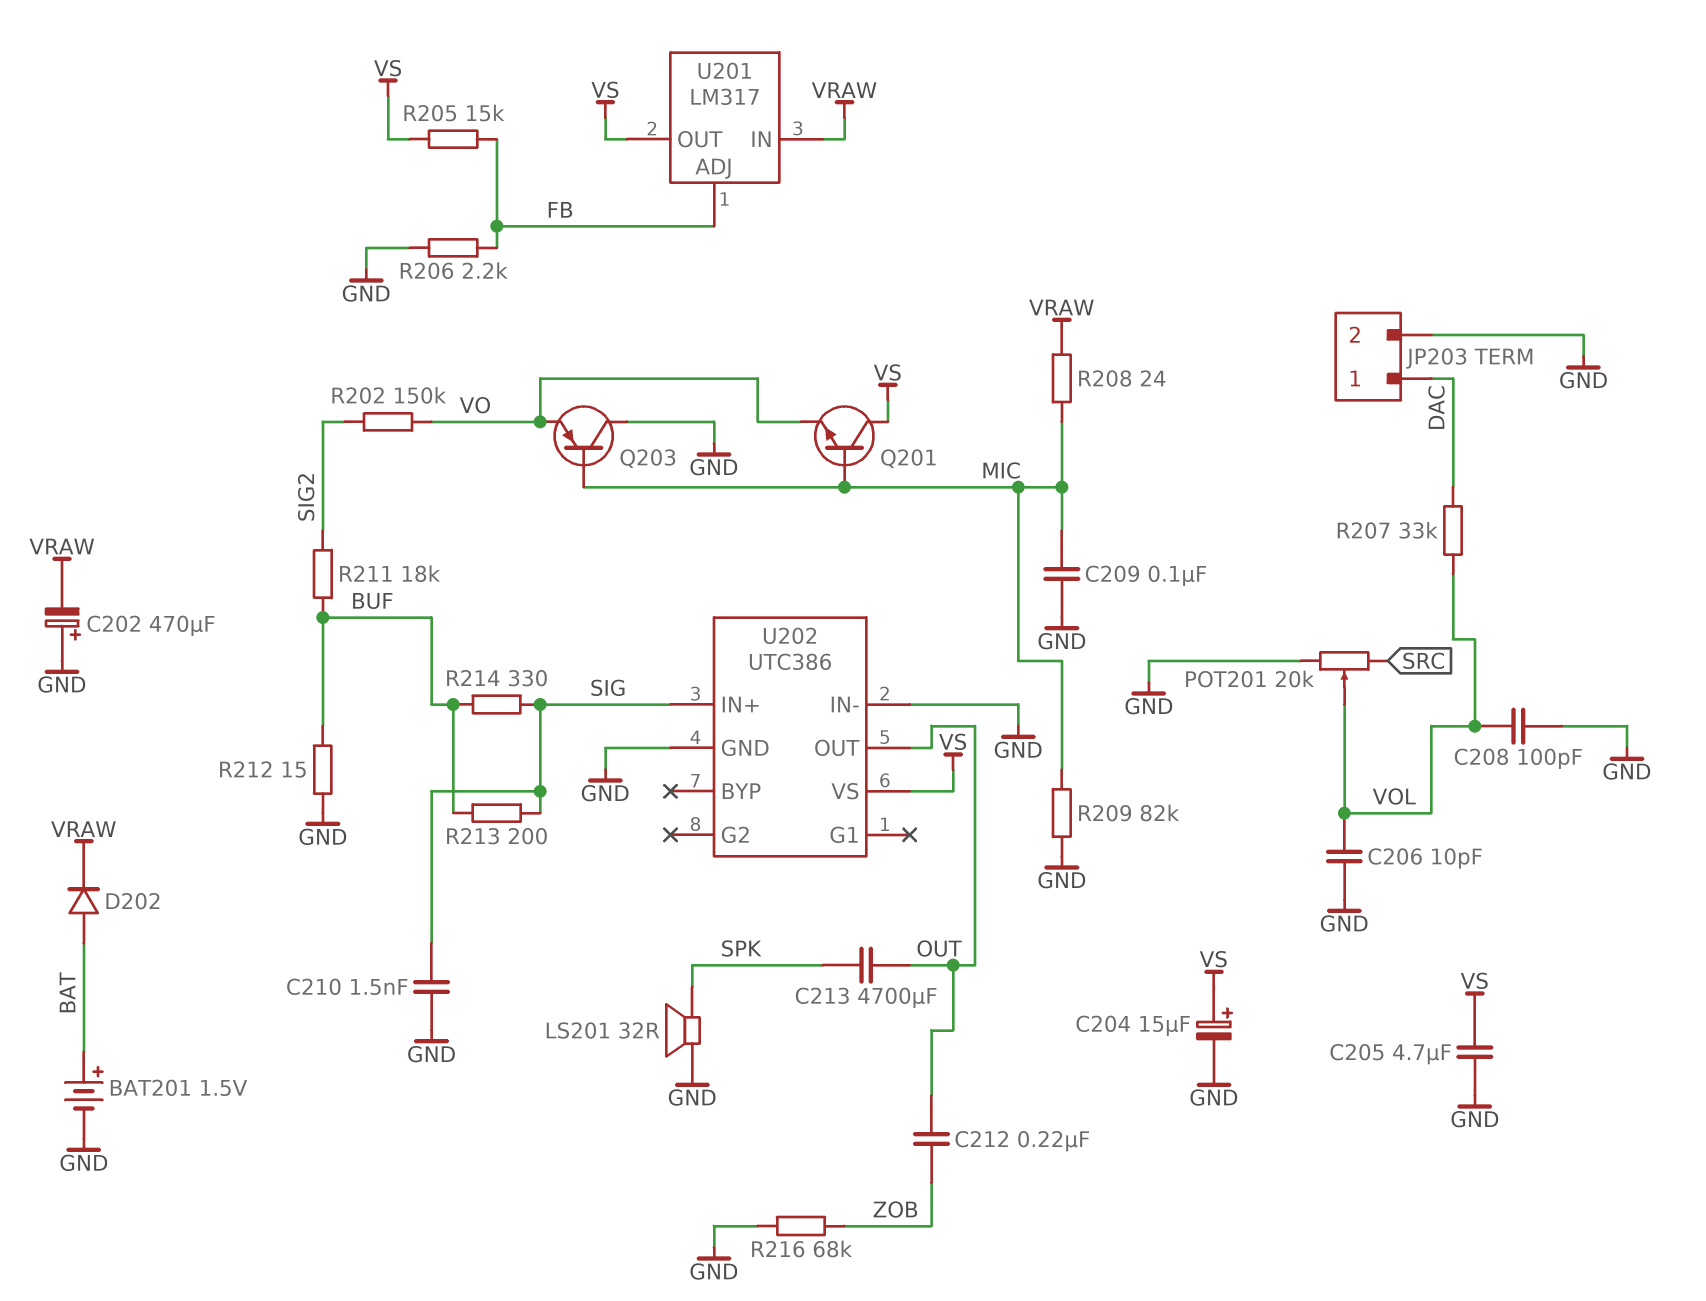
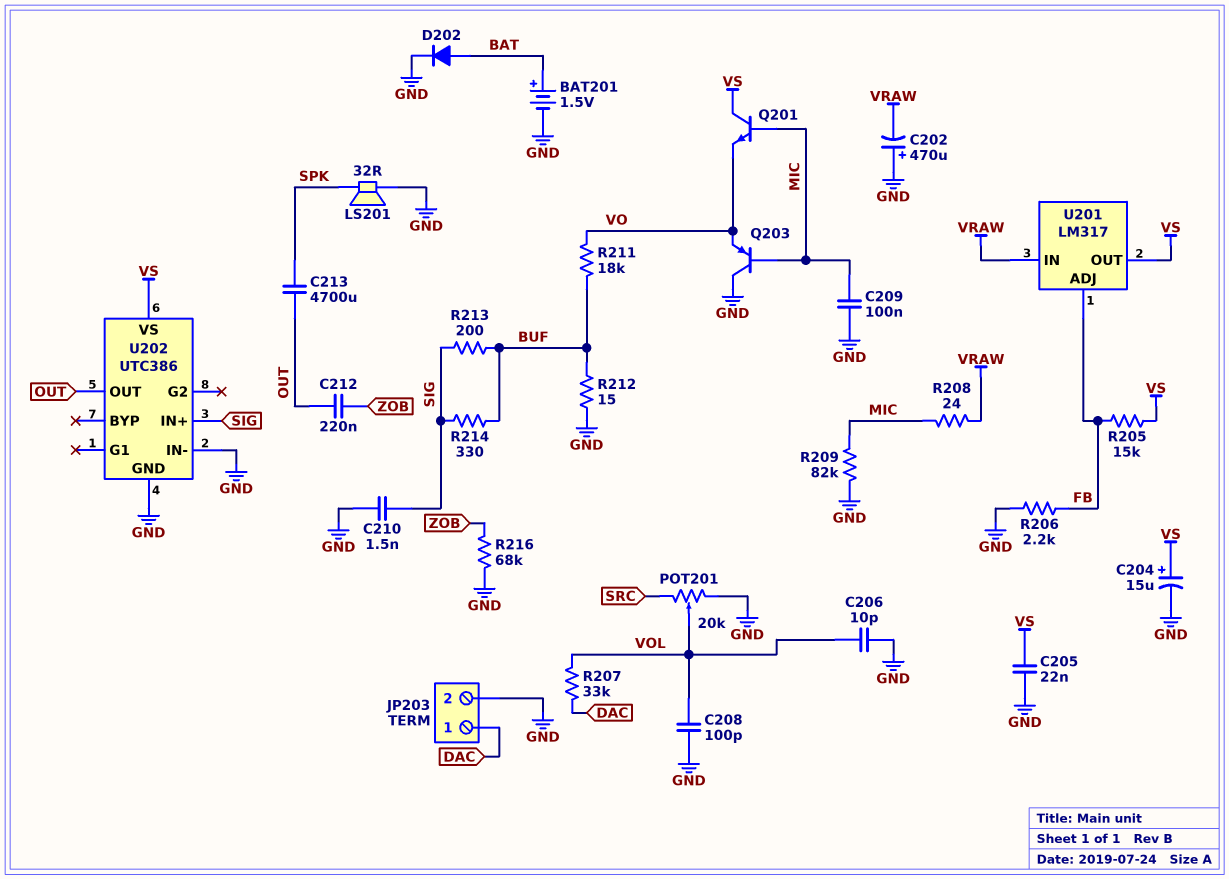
C205: 4.7uF (GND, VS) -> 22nF (GND, VS)
D202: diode (A BAT, K VRAW) -> diode (A BAT, K GND)
R202: 150k (SIG2, VO) -> none
R211: 18k (BUF, SIG2) -> 18k (BUF, VO)

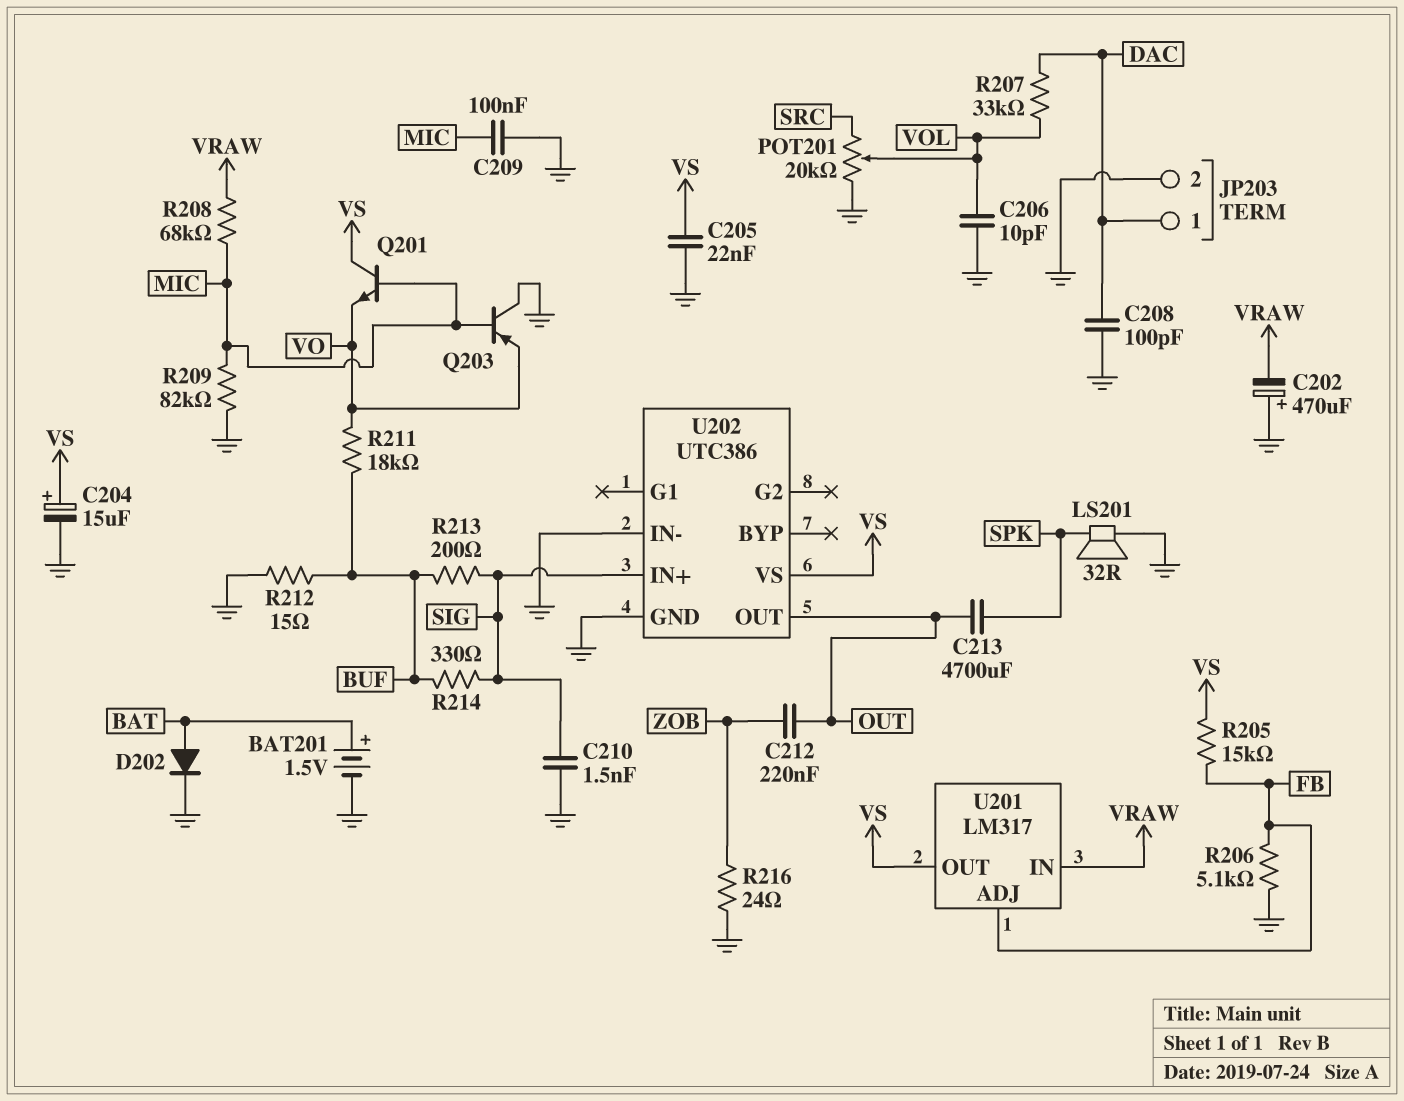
C208: 100pF (GND, VOL) -> 100pF (DAC, GND)
R206: 2.2k (FB, GND) -> 5.1k (FB, GND)
R208: 24 (MIC, VRAW) -> 68k (MIC, VRAW)
R216: 68k (GND, ZOB) -> 24 (GND, ZOB)

